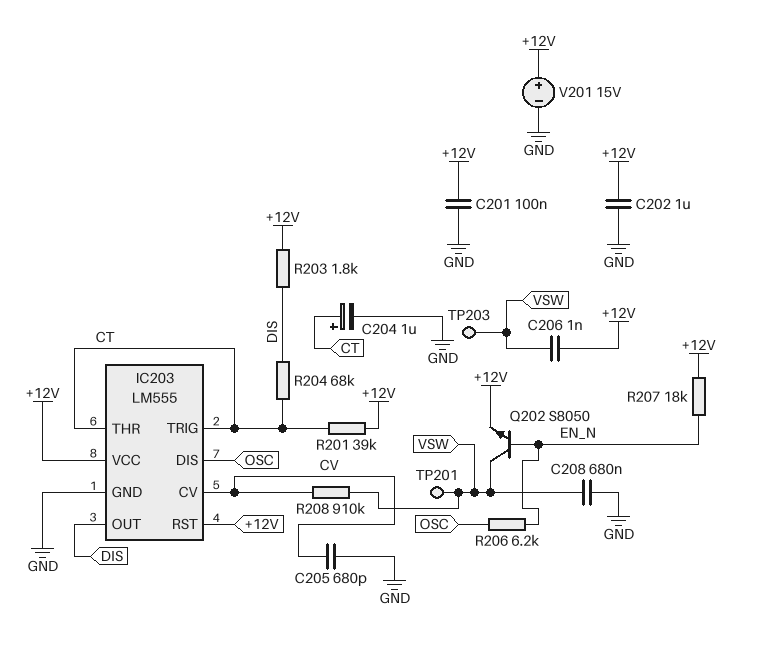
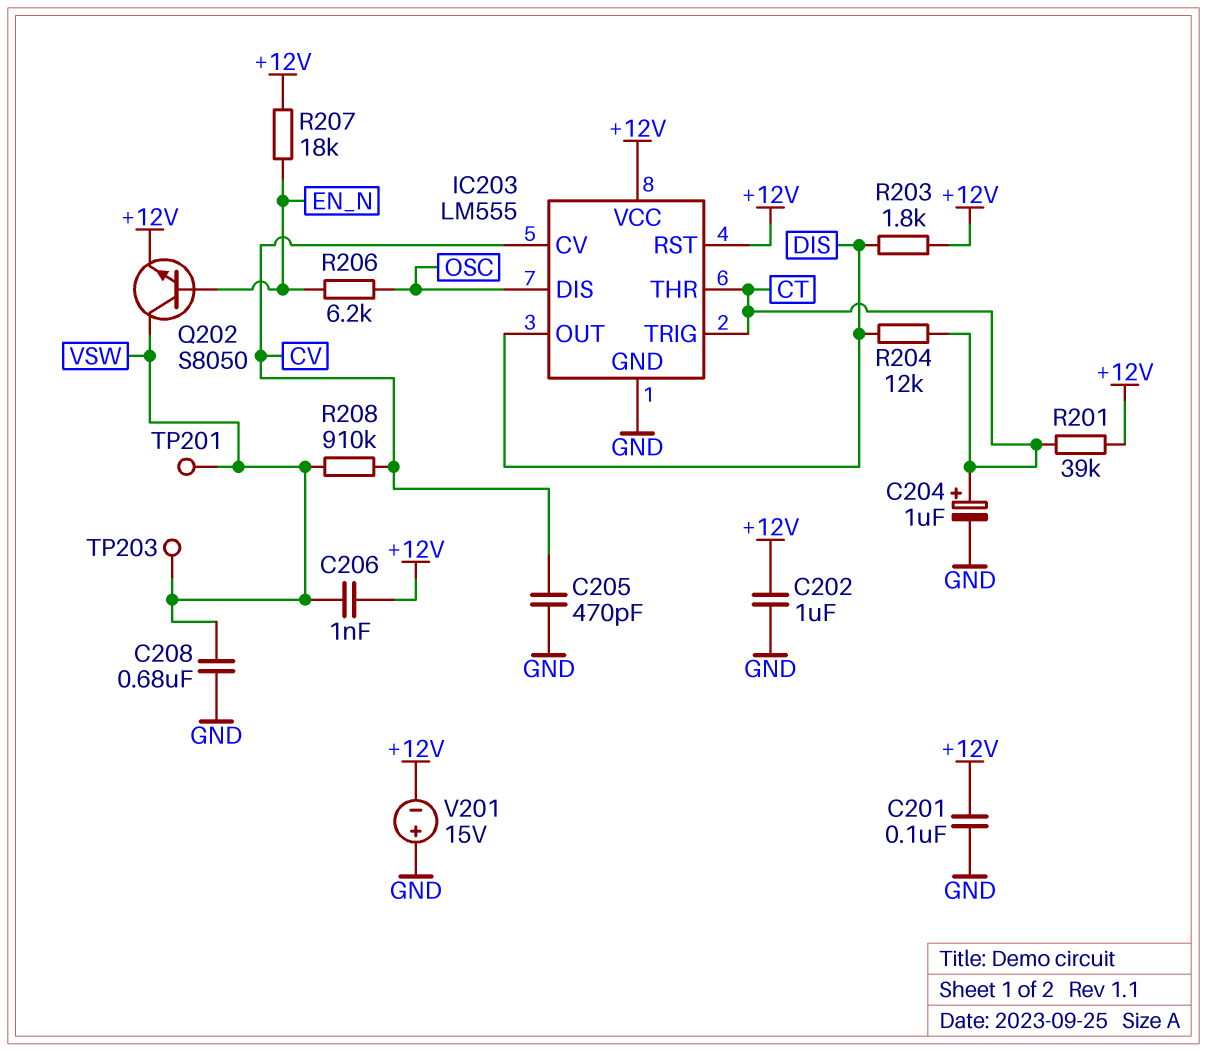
C205: 680pF (CV, GND) -> 470pF (CV, GND)
R204: 68k (CT, DIS) -> 12k (CT, DIS)
V201: 15V (plus +12V, minus GND) -> 15V (plus GND, minus +12V)

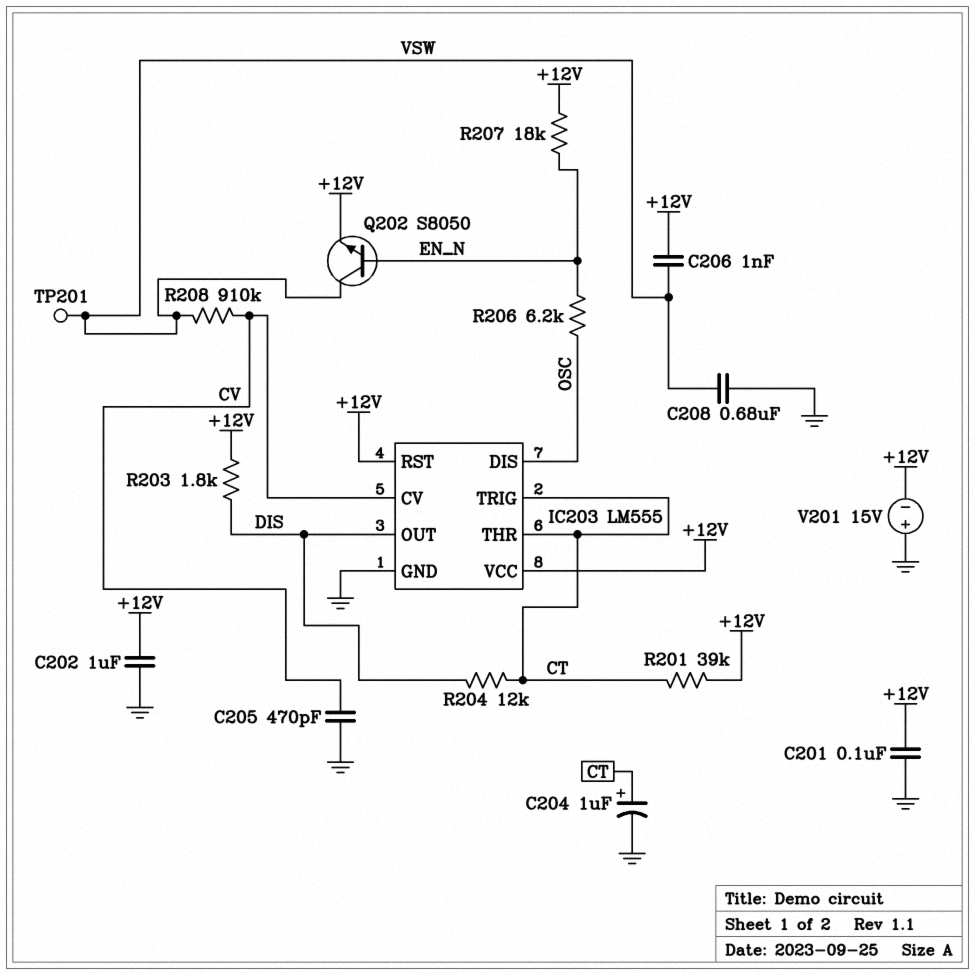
TP203: test point (VSW) -> none

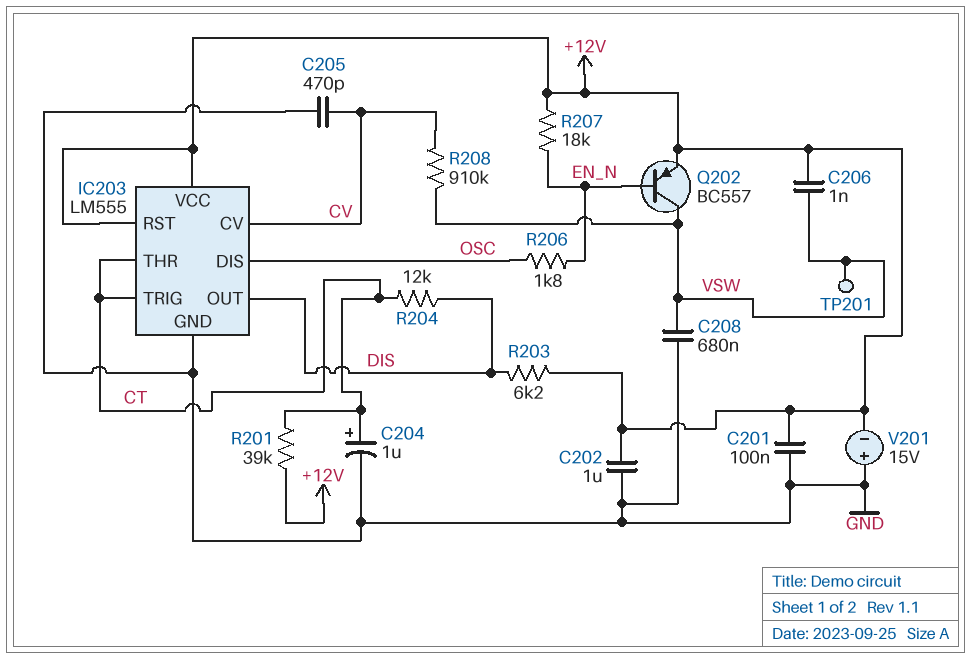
Q202: NPN S8050 (B EN_N, C VSW, E +12V) -> PNP BC557 (B EN_N, C VSW, E +12V)
R203: 1.8k (+12V, DIS) -> 6.2k (+12V, DIS)
R206: 6.2k (EN_N, OSC) -> 1.8k (EN_N, OSC)

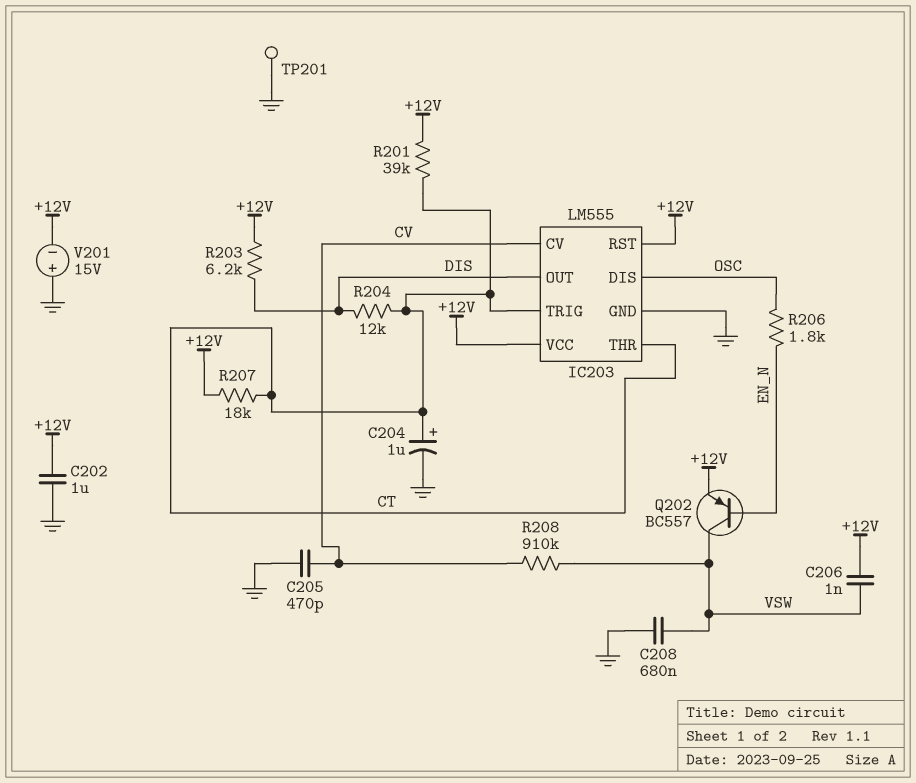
C201: 100nF (+12V, GND) -> none
R207: 18k (+12V, EN_N) -> 18k (+12V, CT)
TP201: test point (VSW) -> test point (GND)

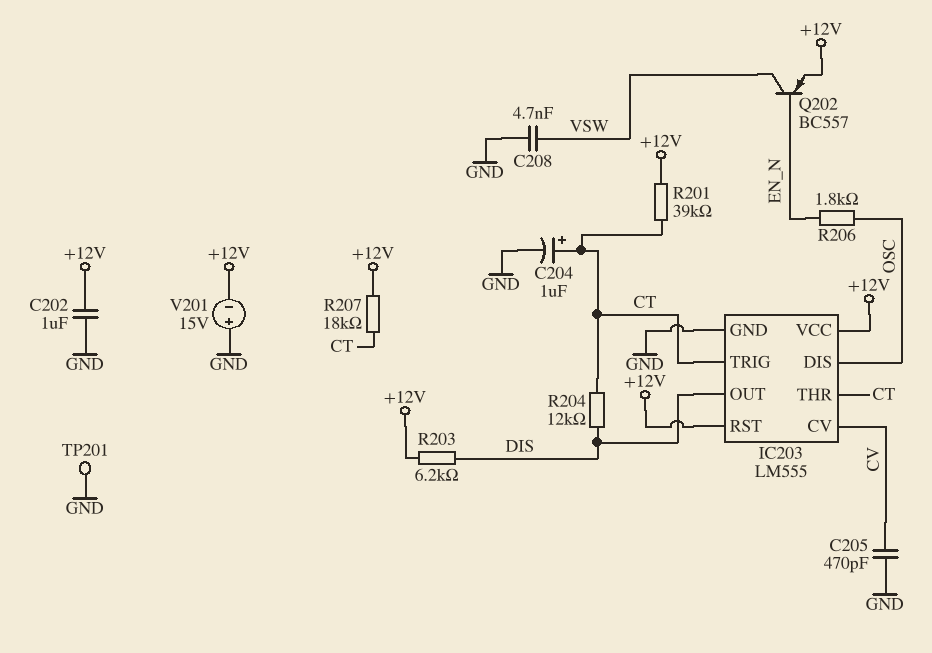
C206: 1nF (+12V, VSW) -> none
C208: 680nF (GND, VSW) -> 4.7nF (GND, VSW)
R208: 910k (CV, VSW) -> none

